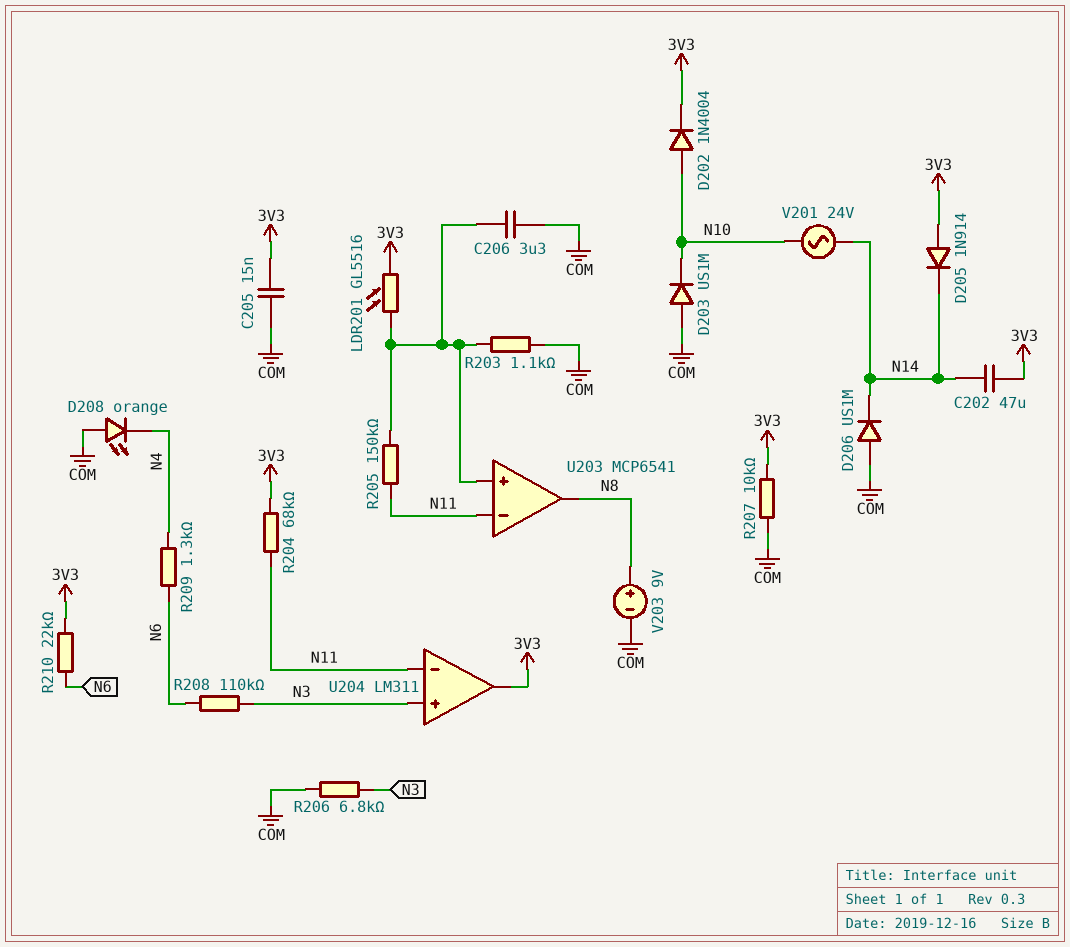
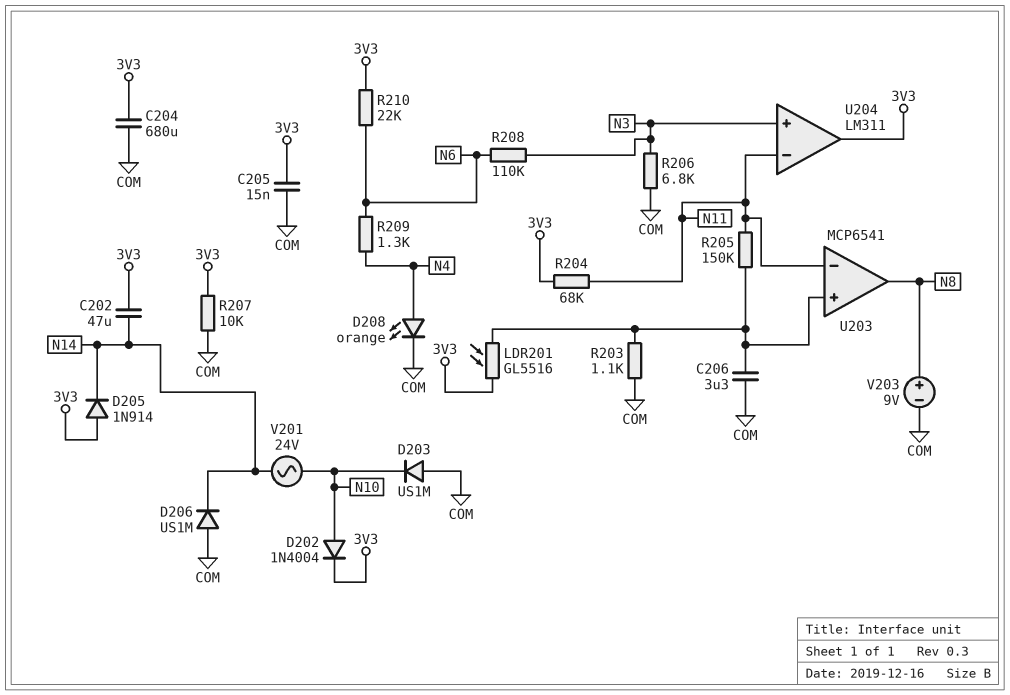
C204: none -> 680uF (3V3, COM)
D208: LED orange (A COM, K N4) -> LED orange (A N4, K COM)

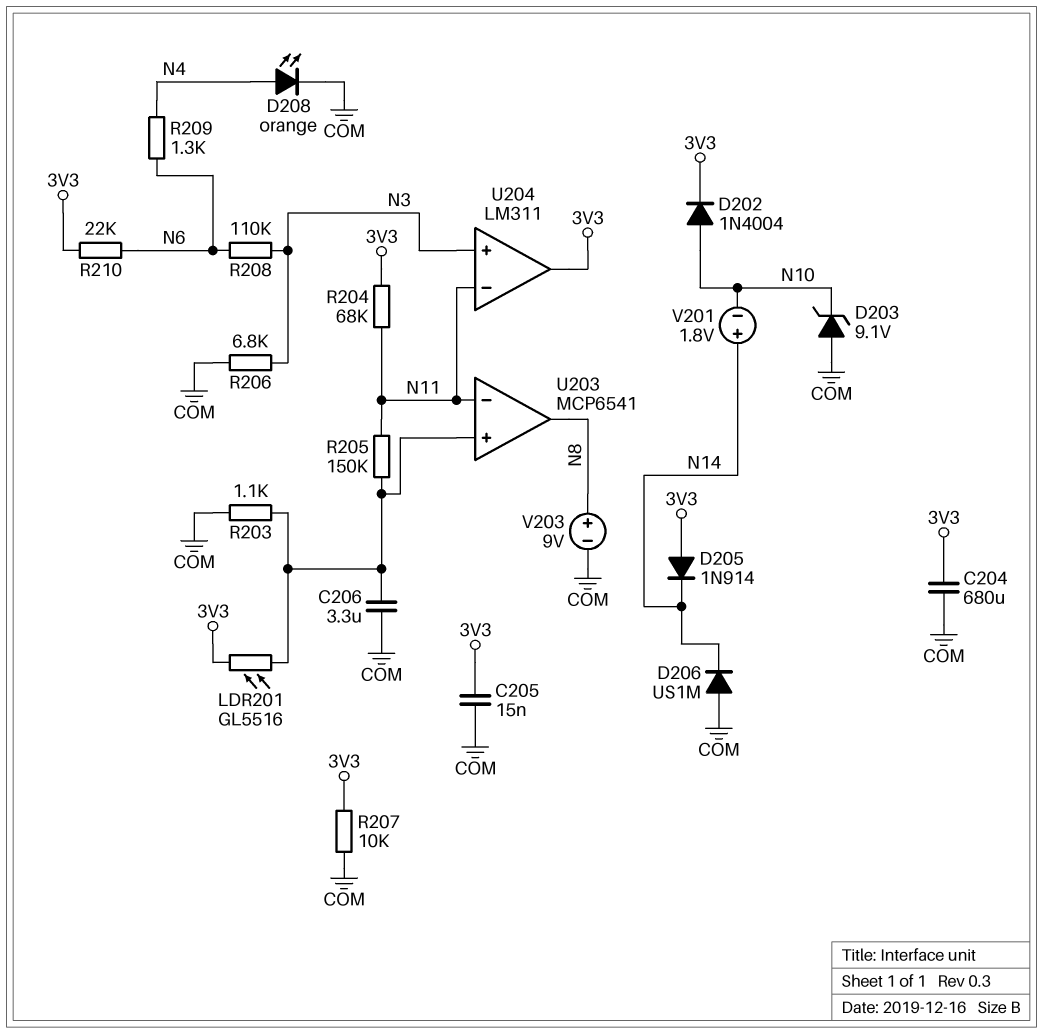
C202: 47uF (3V3, N14) -> none
D203: diode US1M (A COM, K N10) -> zener 9.1V (A COM, K N10)
V201: AC 24V (N10, N14) -> 1.8V (plus N14, minus N10)

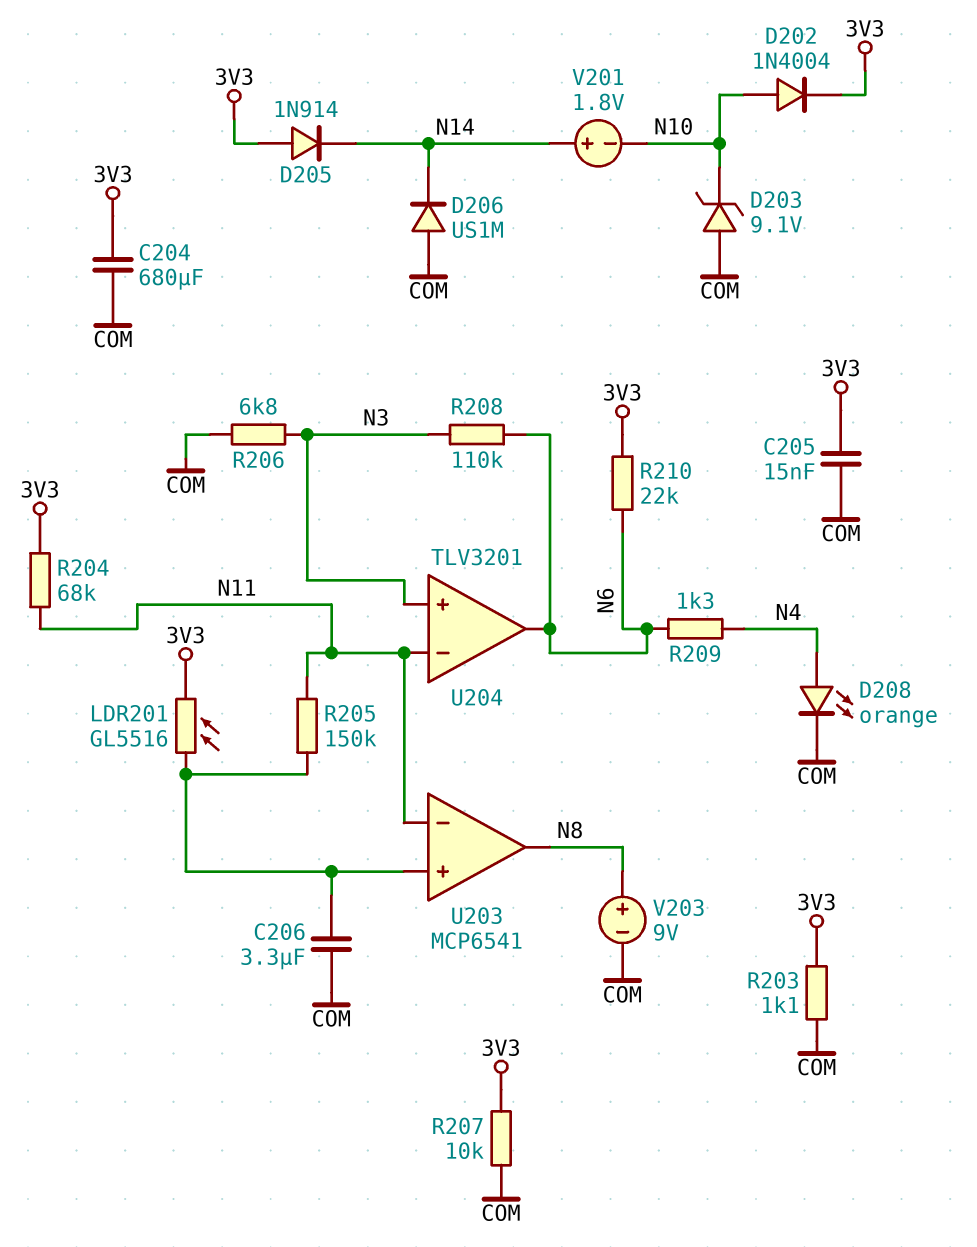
R203: 1.1k (COM, U203/in+) -> 1.1k (3V3, COM)
U204: LM311 -> TLV3201
U204 pin out: 3V3 -> N6

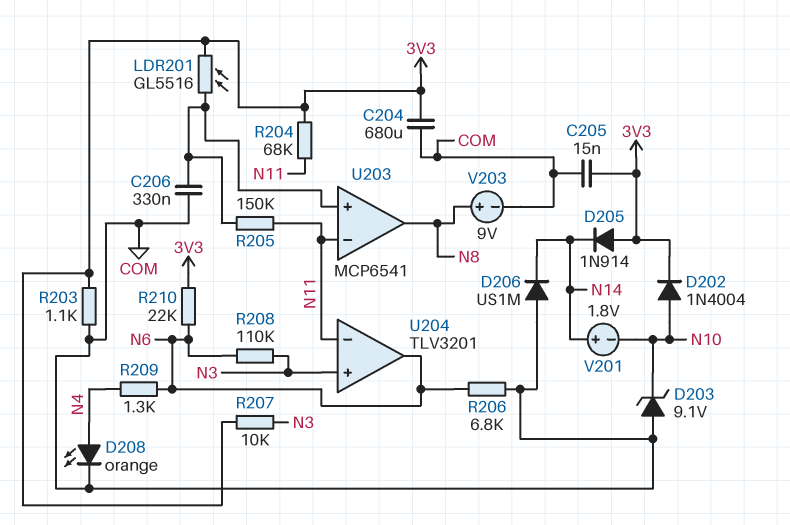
C206: 3.3uF (COM, U203/in+) -> 330nF (COM, U203/in+)
R206: 6.8k (COM, N3) -> 6.8k (COM, N6)
R207: 10k (3V3, COM) -> 10k (3V3, N3)

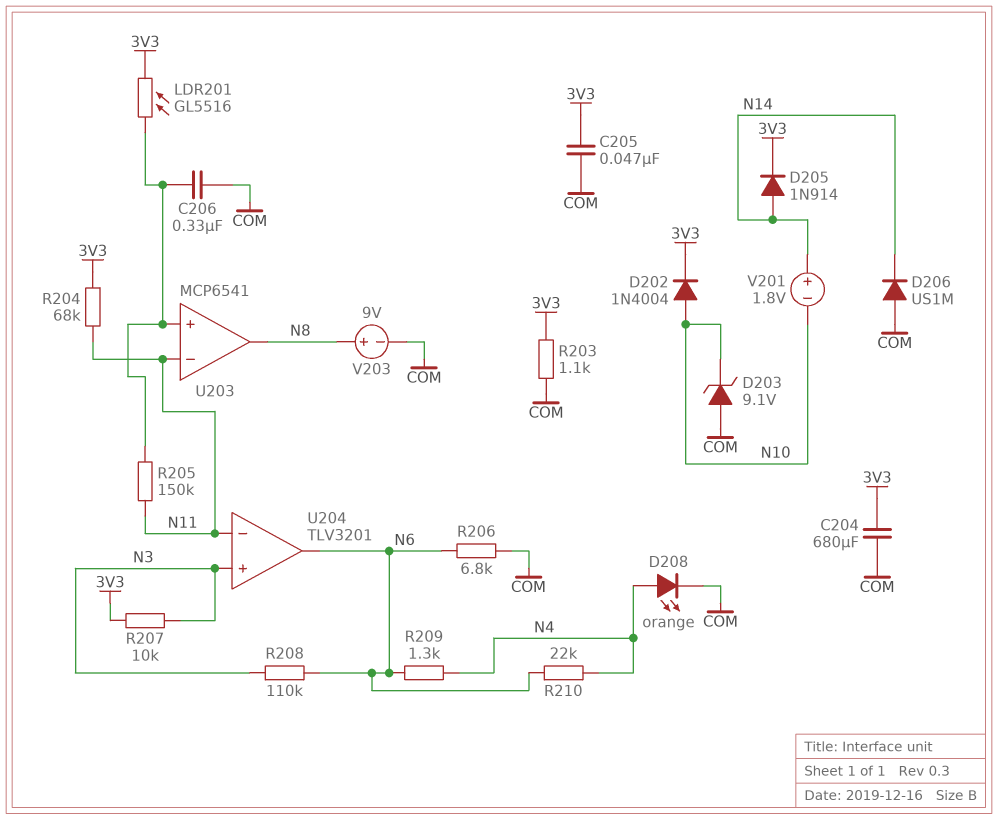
C205: 15nF (3V3, COM) -> 47nF (3V3, COM)
D205: diode 1N914 (A 3V3, K N14) -> diode 1N914 (A N14, K 3V3)
R210: 22k (3V3, N6) -> 22k (N4, N6)

